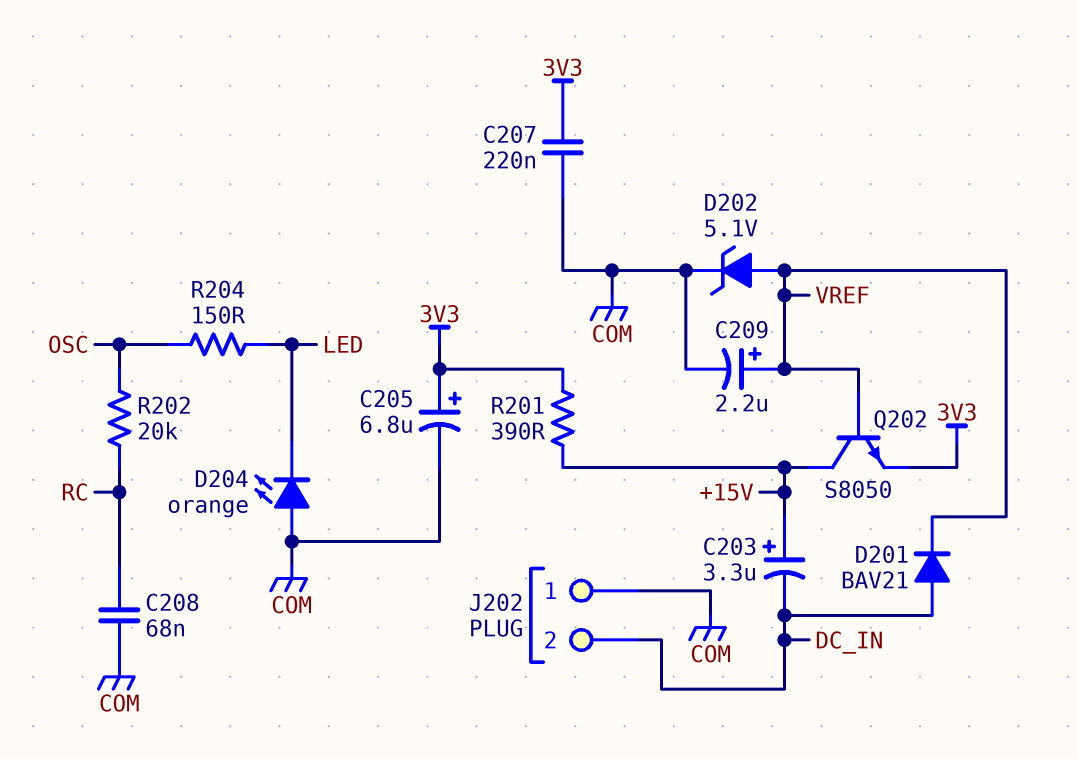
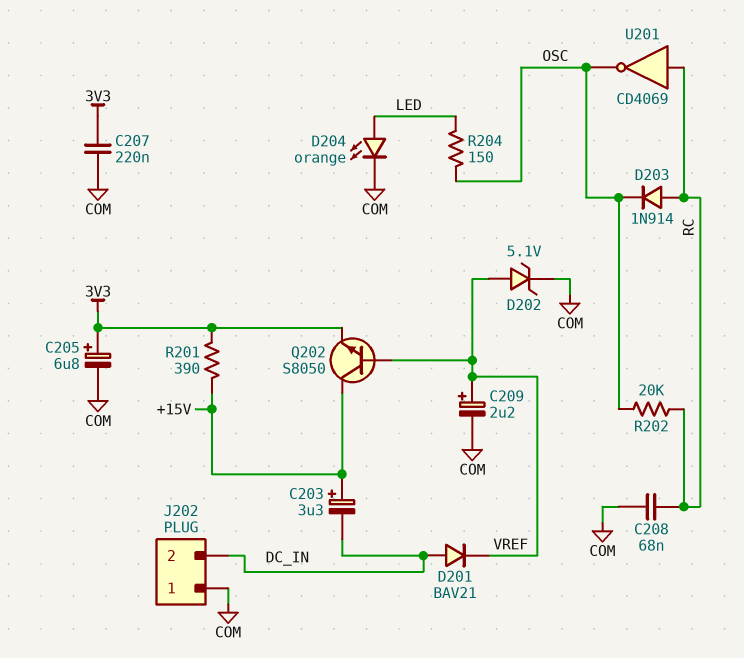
D203: none -> diode 1N914 (A RC, K OSC)
D204: LED orange (A COM, K LED) -> LED orange (A LED, K COM)
U201: none -> NOT CD4069 (in RC, out OSC)

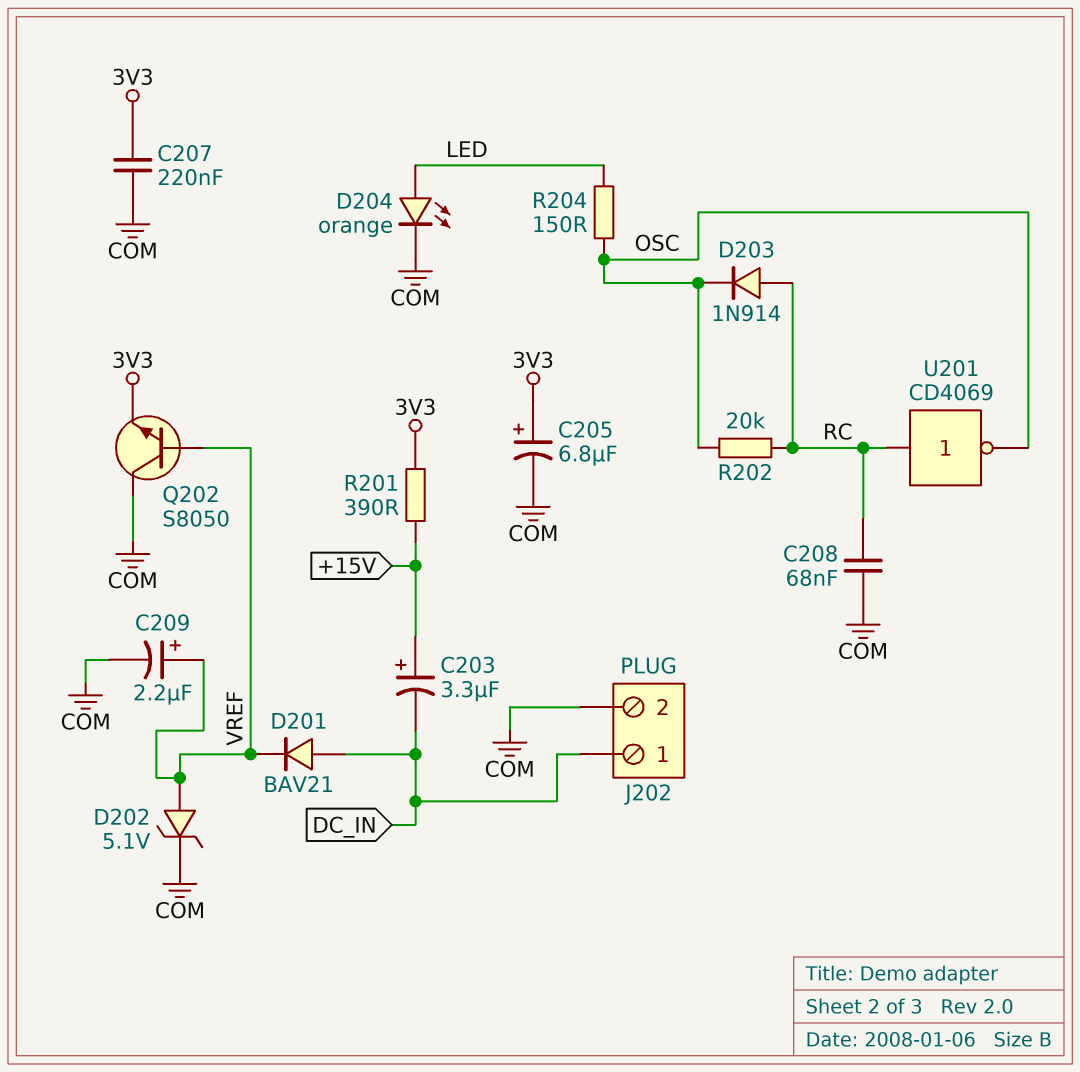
J202 pin 1: COM -> DC_IN
J202 pin 2: DC_IN -> COM
Q202: NPN S8050 (B VREF, C +15V, E 3V3) -> NPN S8050 (B VREF, C COM, E 3V3)

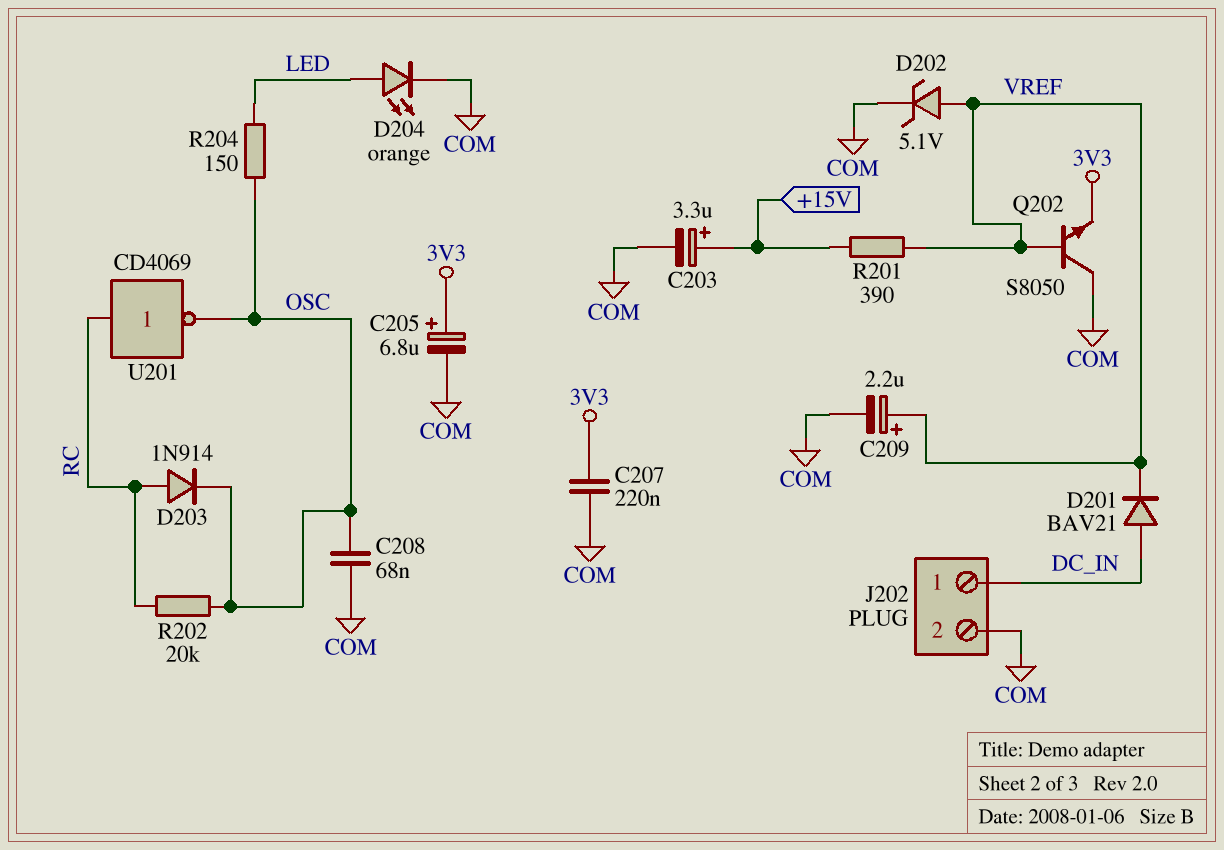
C203: 3.3uF (plus +15V, minus DC_IN) -> 3.3uF (plus +15V, minus COM)
C208: 68nF (COM, RC) -> 68nF (COM, OSC)
R201: 390 (+15V, 3V3) -> 390 (+15V, VREF)

